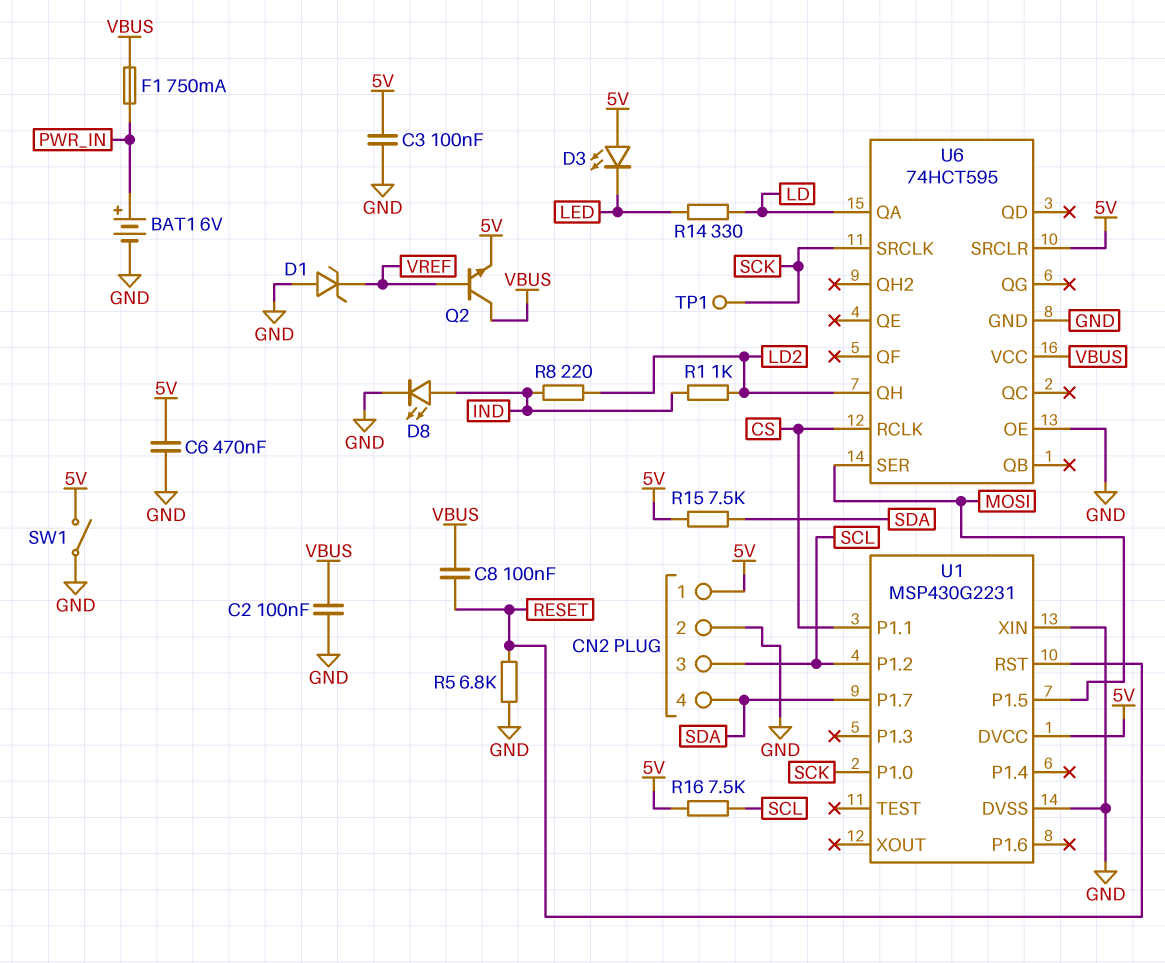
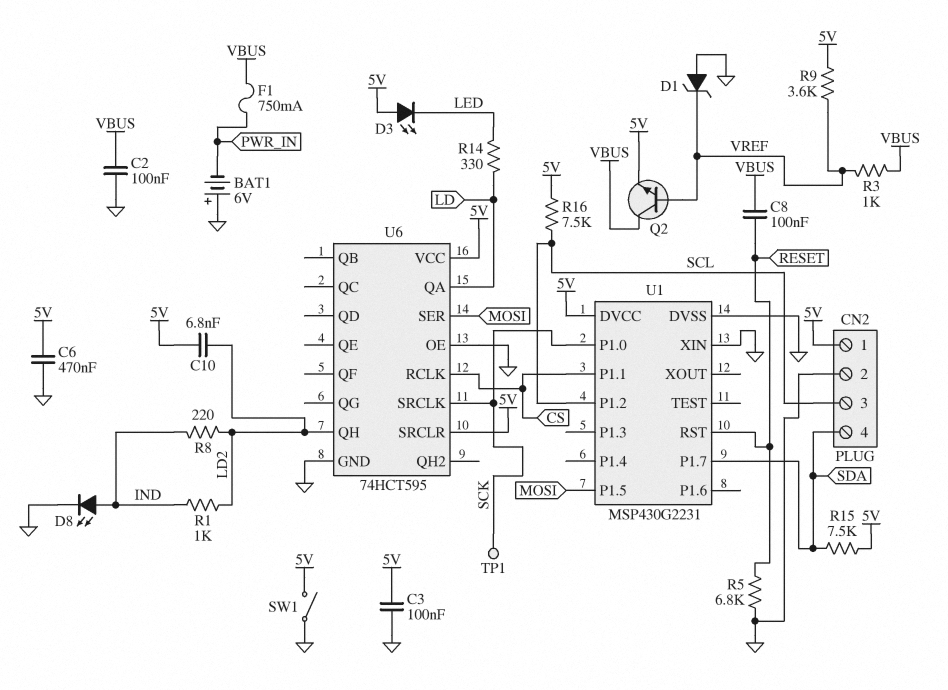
BAT1: 6V (plus PWR_IN, minus GND) -> 6V (plus GND, minus PWR_IN)
C10: none -> 6.8nF (5V, LD2)
R3: none -> 1k (VBUS, VREF)
R9: none -> 3.6k (5V, VREF)
U6 pin VCC: VBUS -> 5V

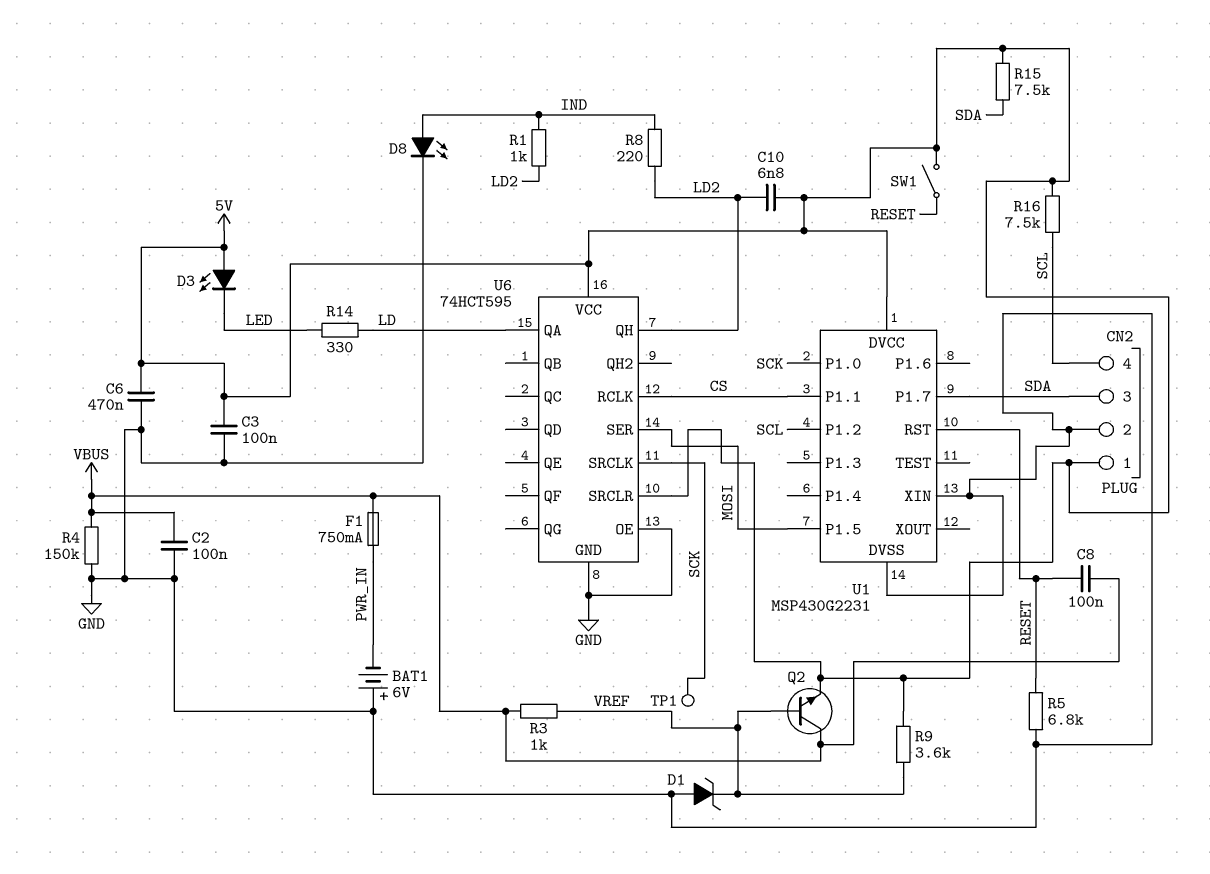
CN2 pin 3: SCL -> SDA
CN2 pin 4: SDA -> SCL
R4: none -> 150k (GND, VBUS)
SW1: switch (5V, GND) -> switch (5V, RESET)

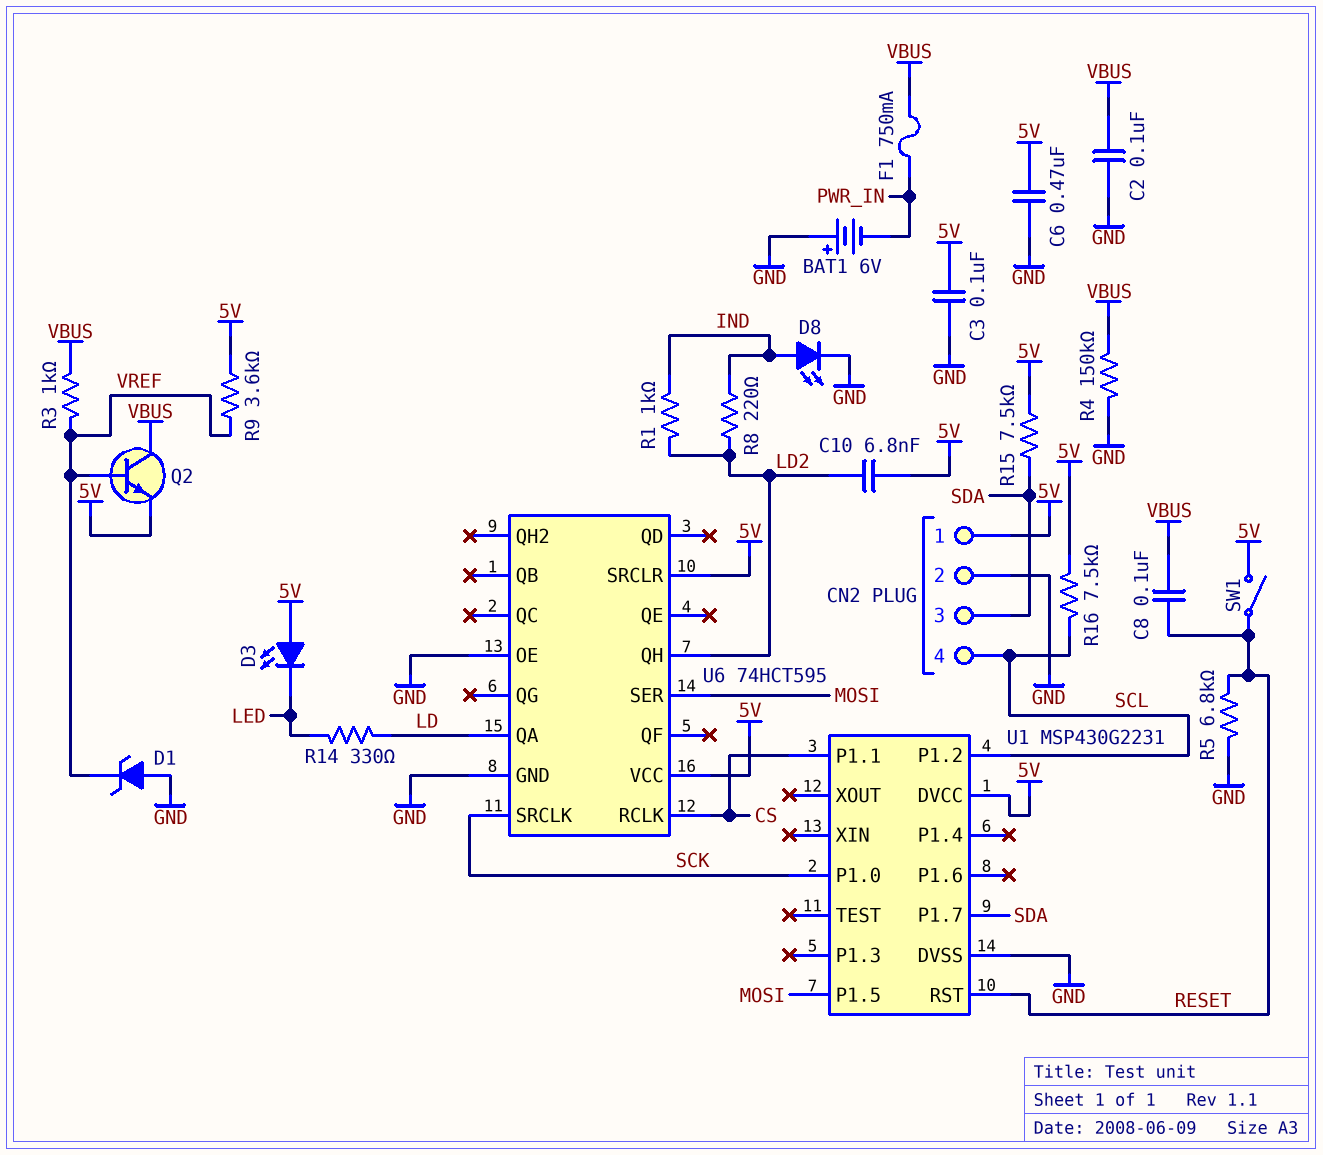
TP1: test point (SCK) -> none
U1 pin XIN: GND -> none

